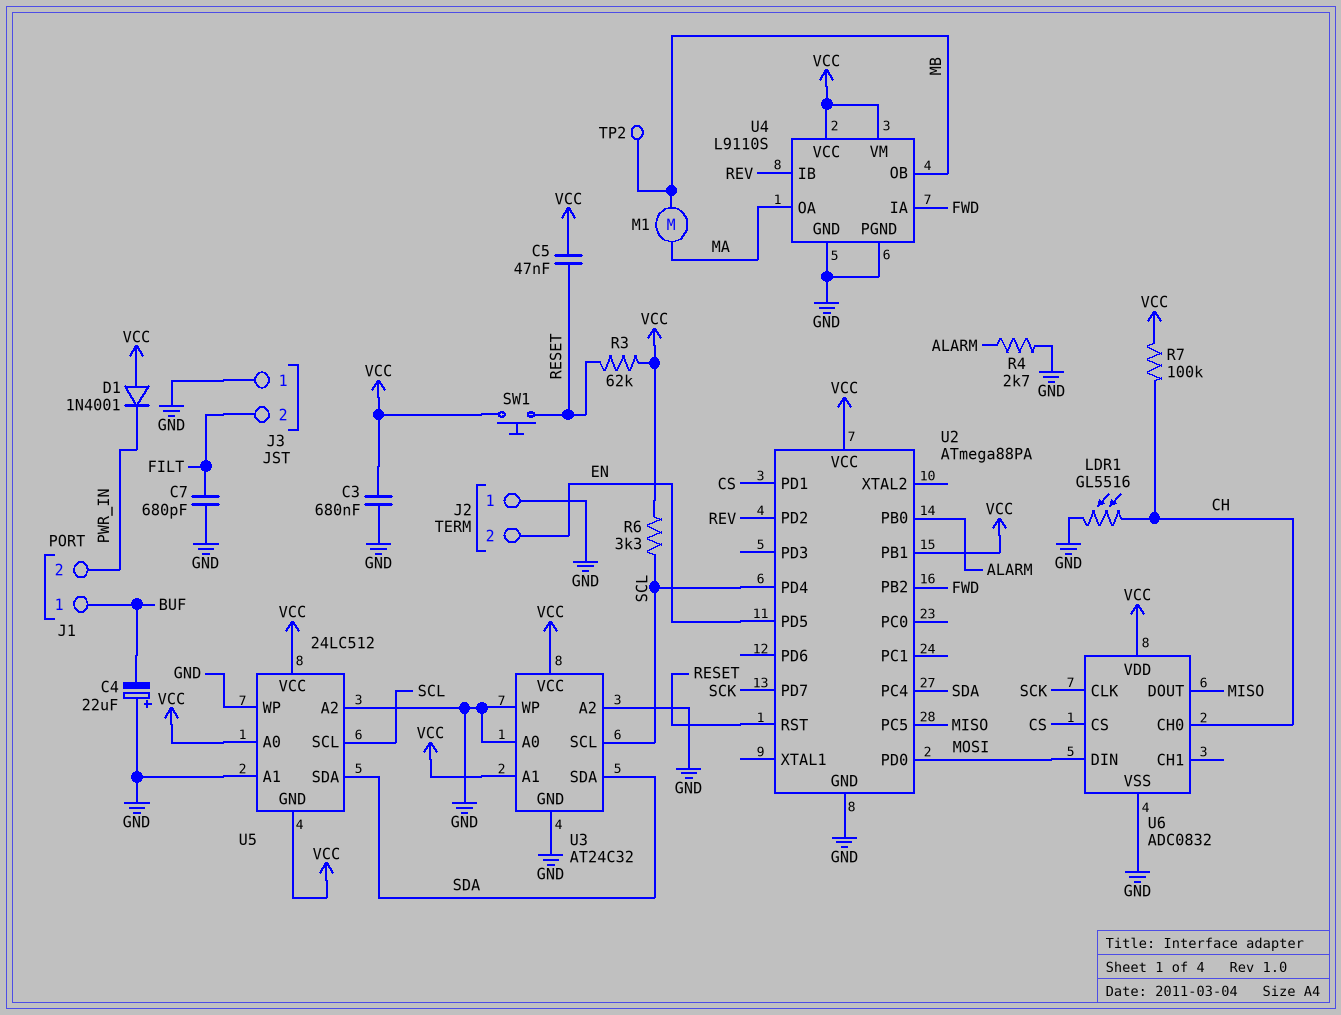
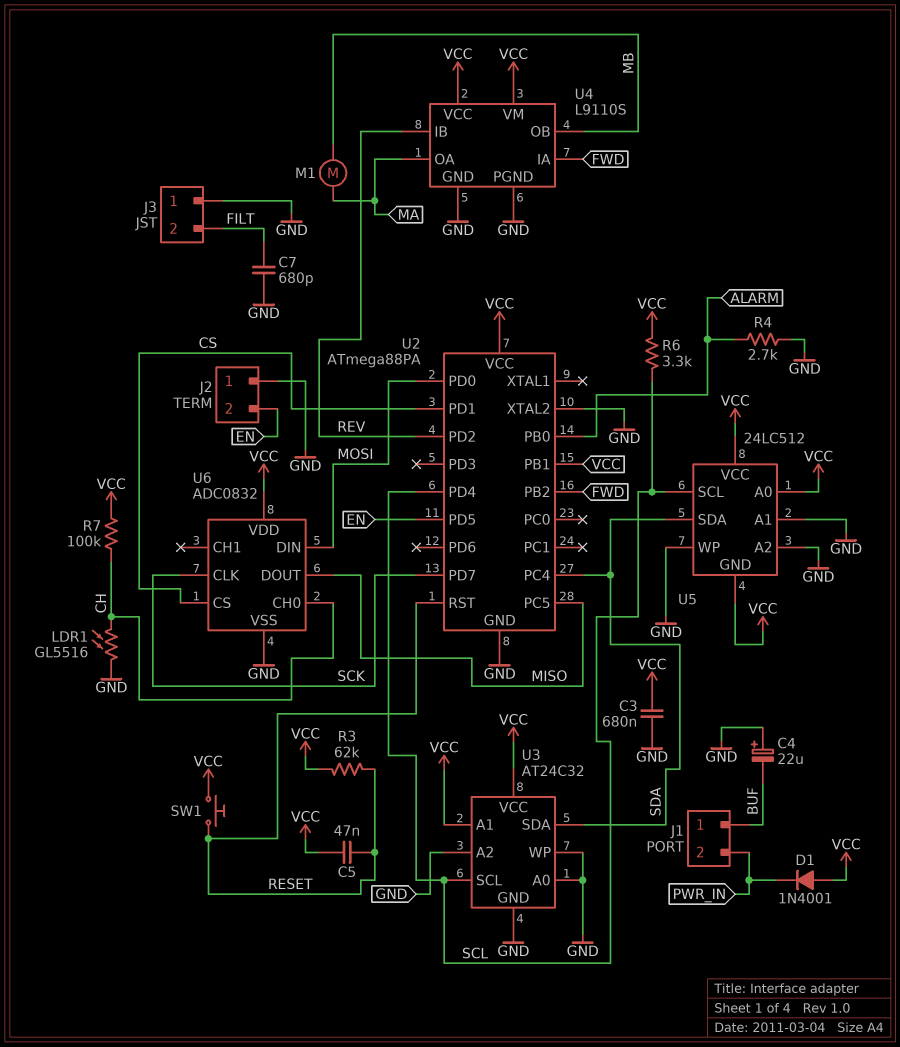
TP2: test point (MB) -> none
U2 pin XTAL2: none -> GND

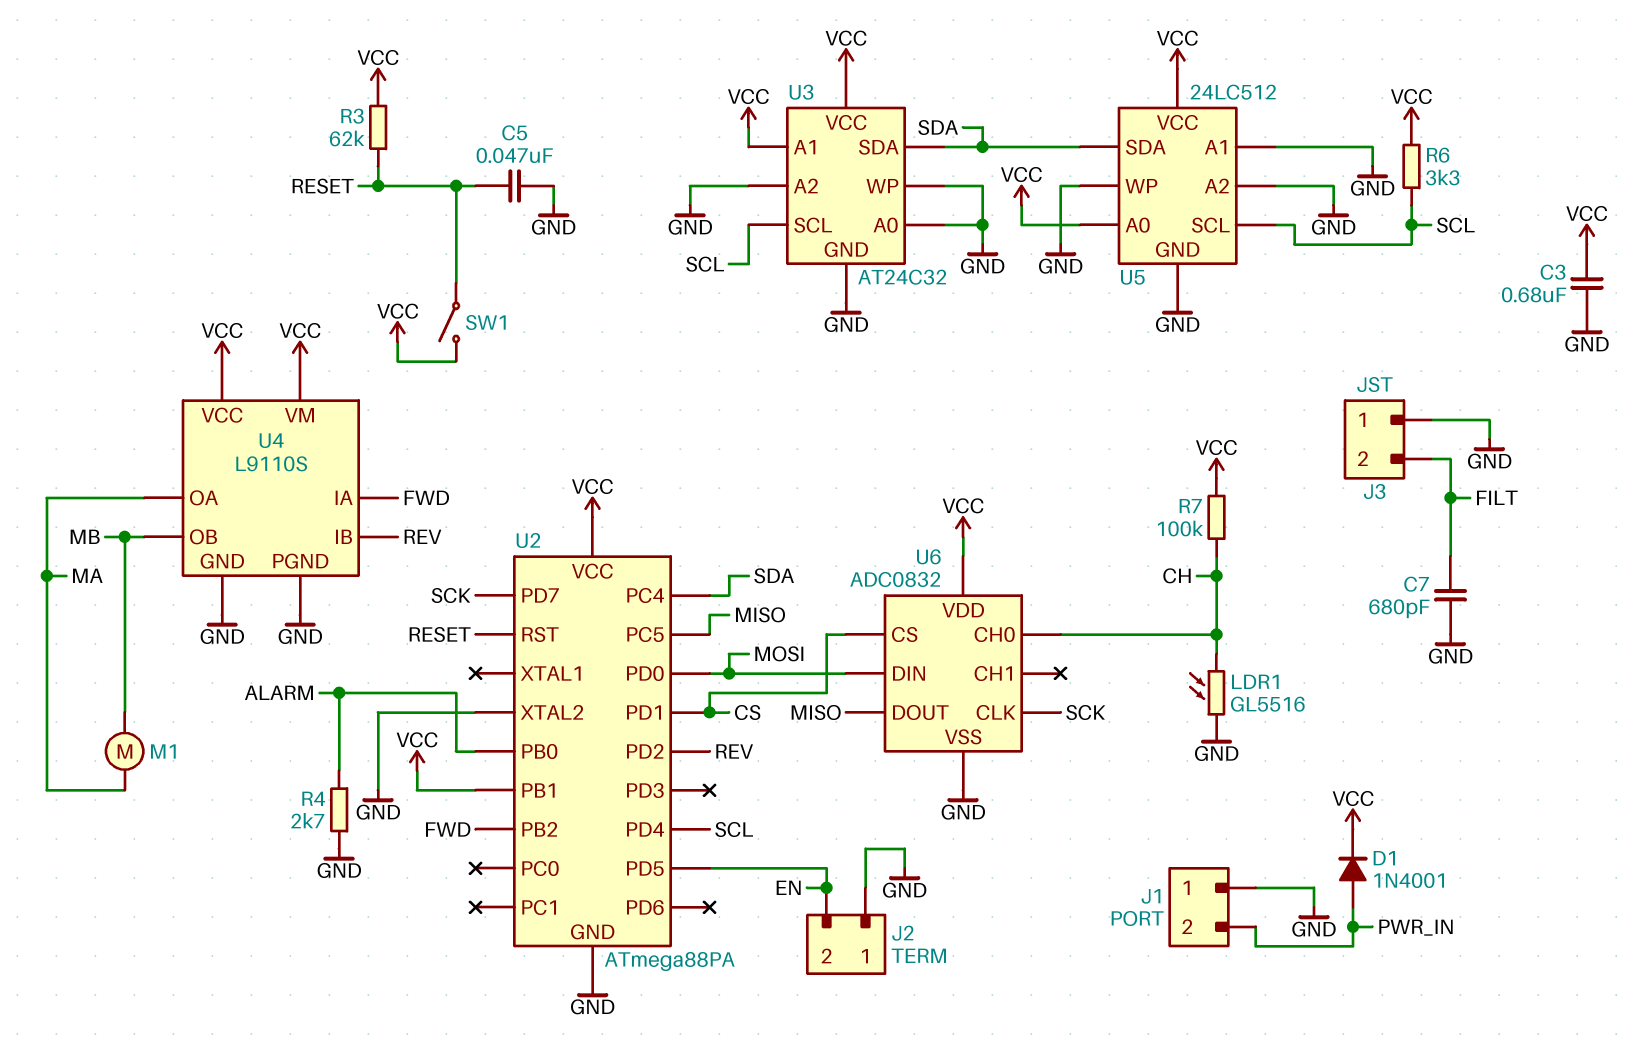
C4: 22uF (plus GND, minus BUF) -> none
C5: 47nF (RESET, VCC) -> 47nF (GND, RESET)
D1: diode 1N4001 (A VCC, K PWR_IN) -> diode 1N4001 (A PWR_IN, K VCC)
J1 pin 1: BUF -> GND
SW1: button (RESET, VCC) -> switch (RESET, VCC)
U5 pin GND: VCC -> GND

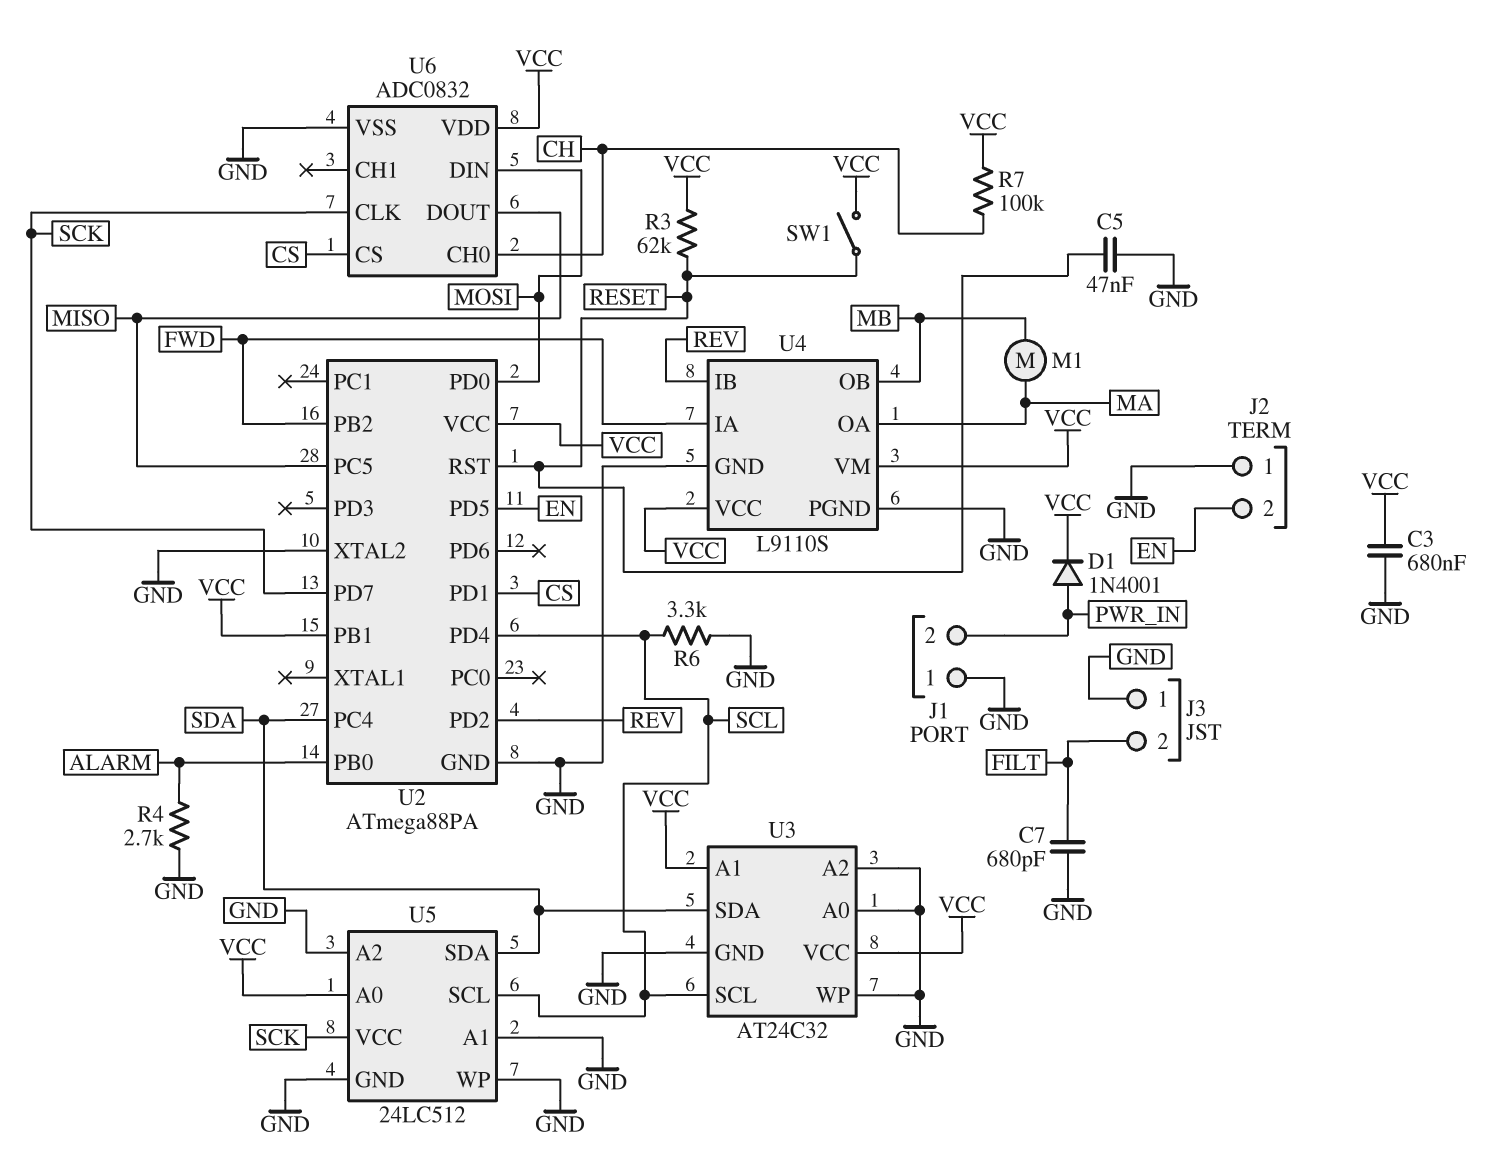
LDR1: GL5516 (CH, GND) -> none
R6: 3.3k (SCL, VCC) -> 3.3k (GND, SCL)
U5 pin VCC: VCC -> SCK

